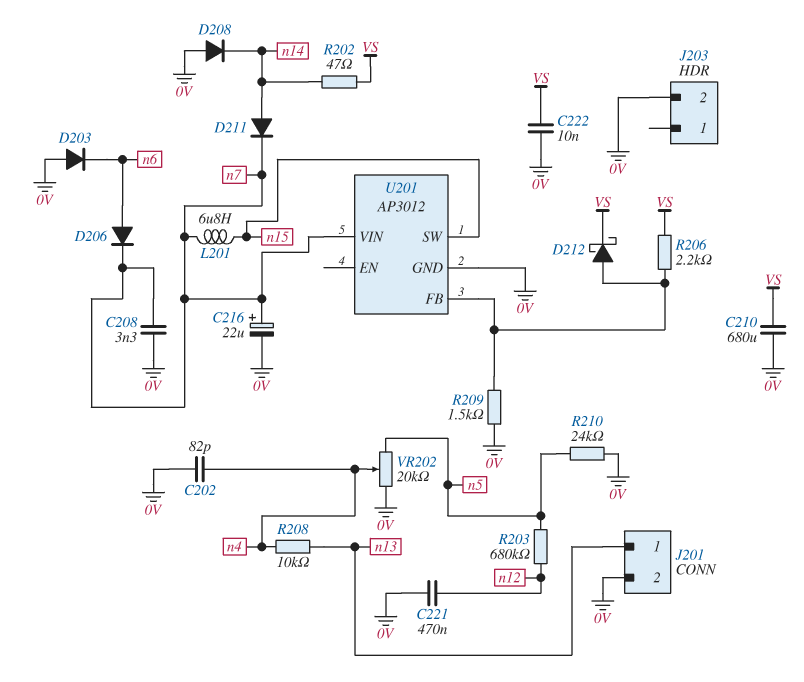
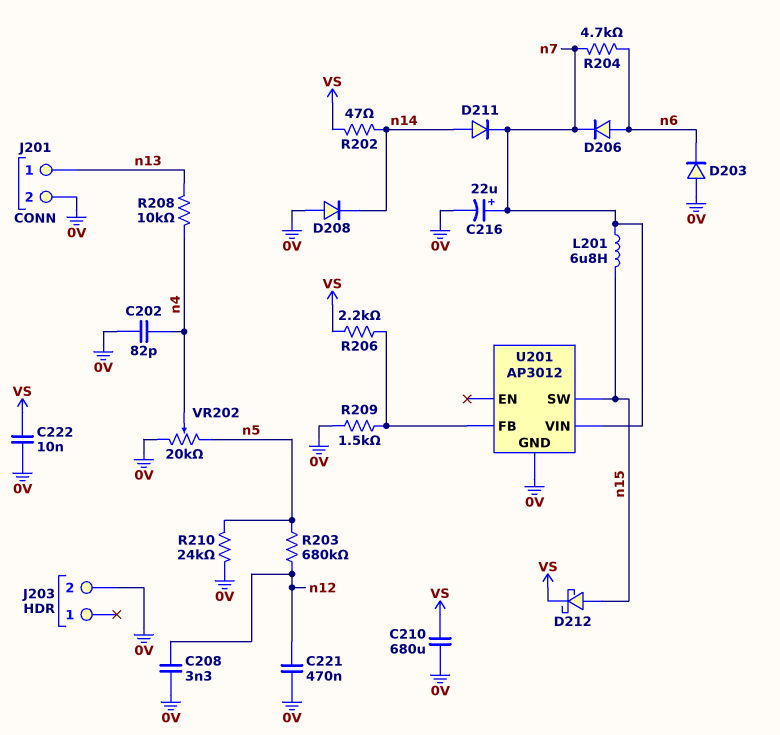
C208: 3.3nF (0V, n7) -> 3.3nF (0V, n12)
D212: schottky (A U201/FB, K VS) -> schottky (A n15, K VS)
R204: none -> 4.7k (n6, n7)

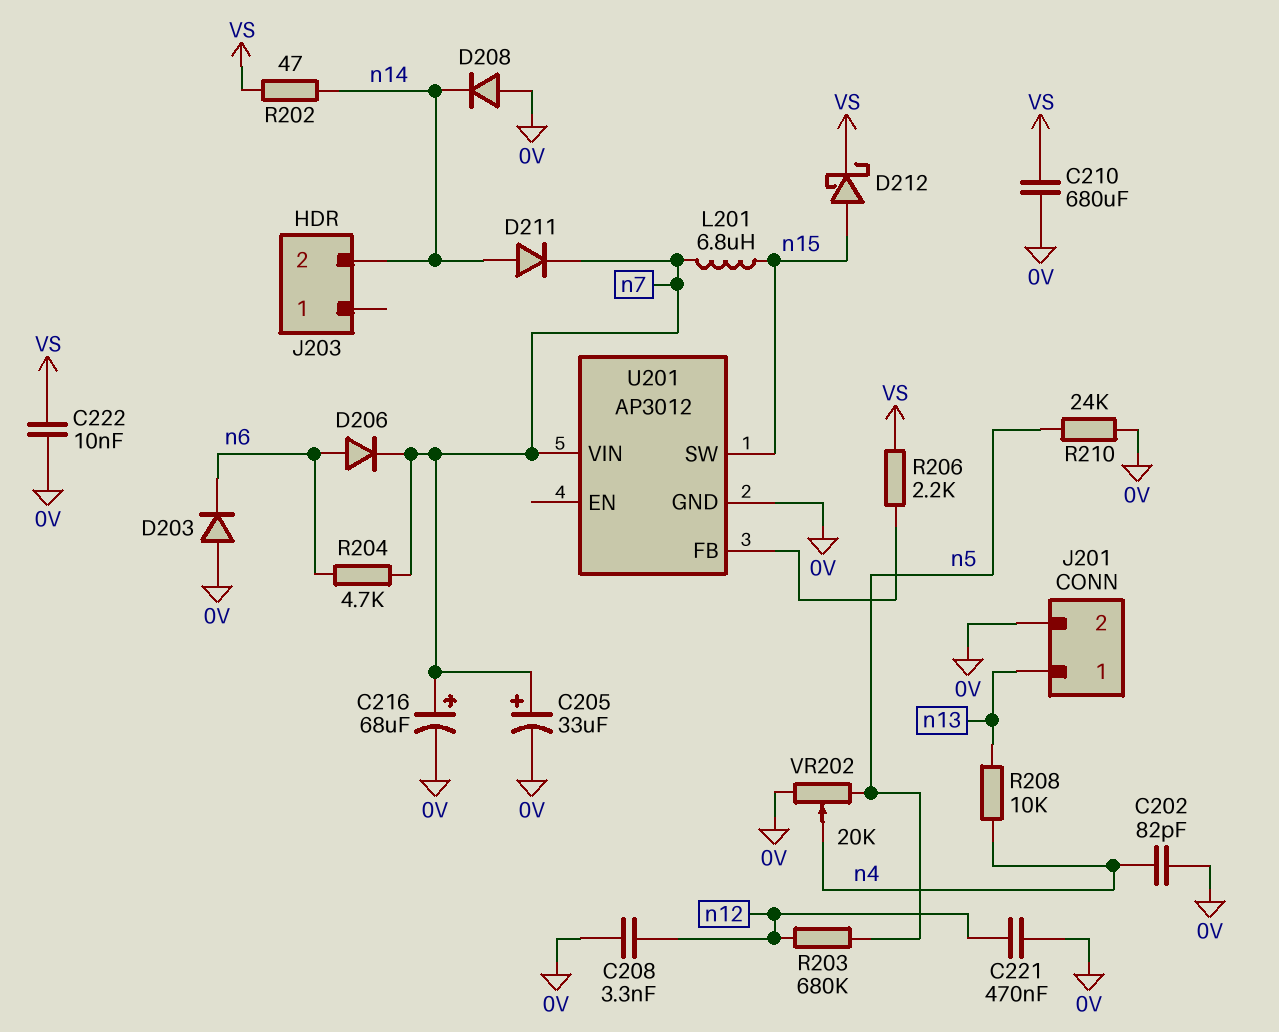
C205: none -> 33uF (plus n7, minus 0V)
C216: 22uF (plus n7, minus 0V) -> 68uF (plus n7, minus 0V)
J203 pin 2: 0V -> n14
R209: 1.5k (0V, U201/FB) -> none

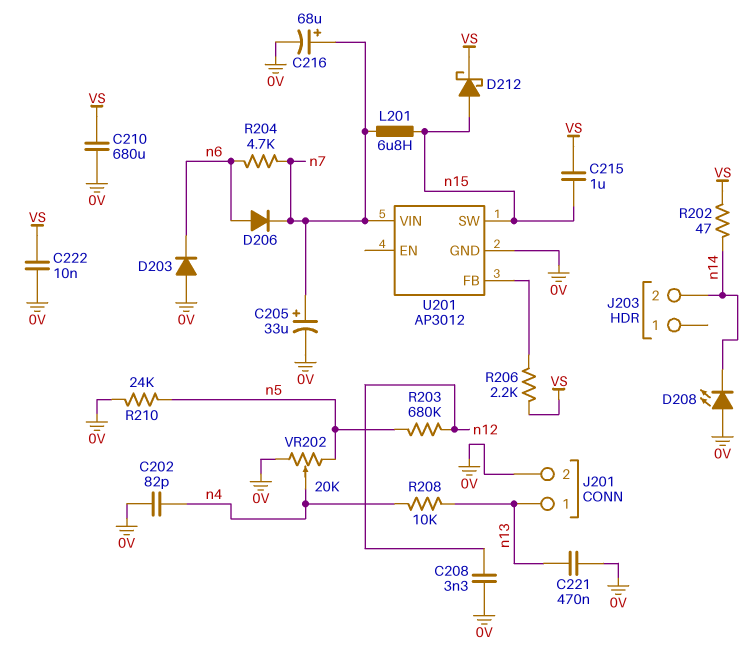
C215: none -> 1uF (VS, n15)
C221: 470nF (0V, n12) -> 470nF (0V, n13)
D208: diode (A 0V, K n14) -> LED (A 0V, K n14)
D211: diode (A n14, K n7) -> none

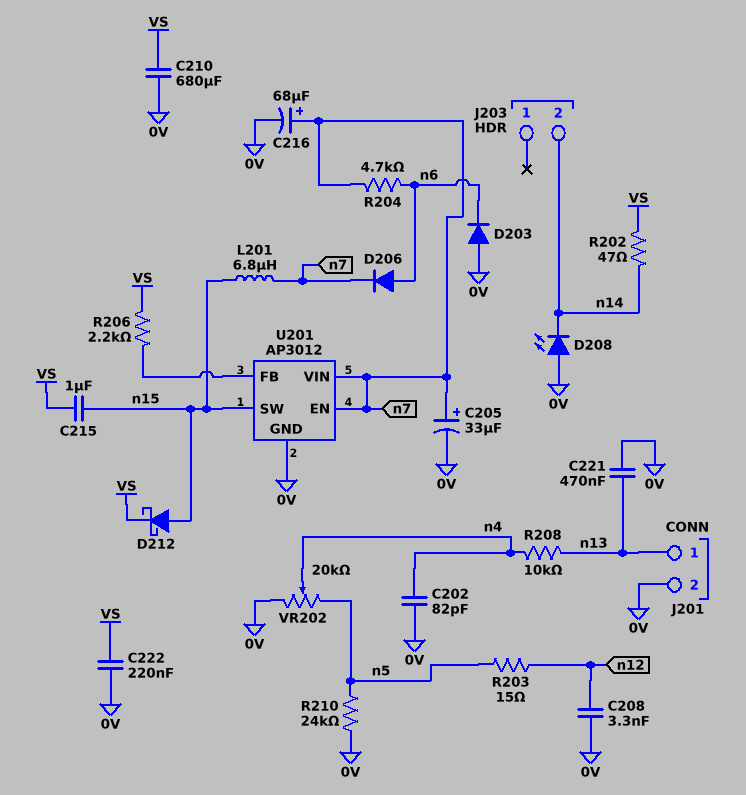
C222: 10nF (0V, VS) -> 220nF (0V, VS)
R203: 680k (n5, n12) -> 15 (n5, n12)
U201 pin EN: none -> n7

